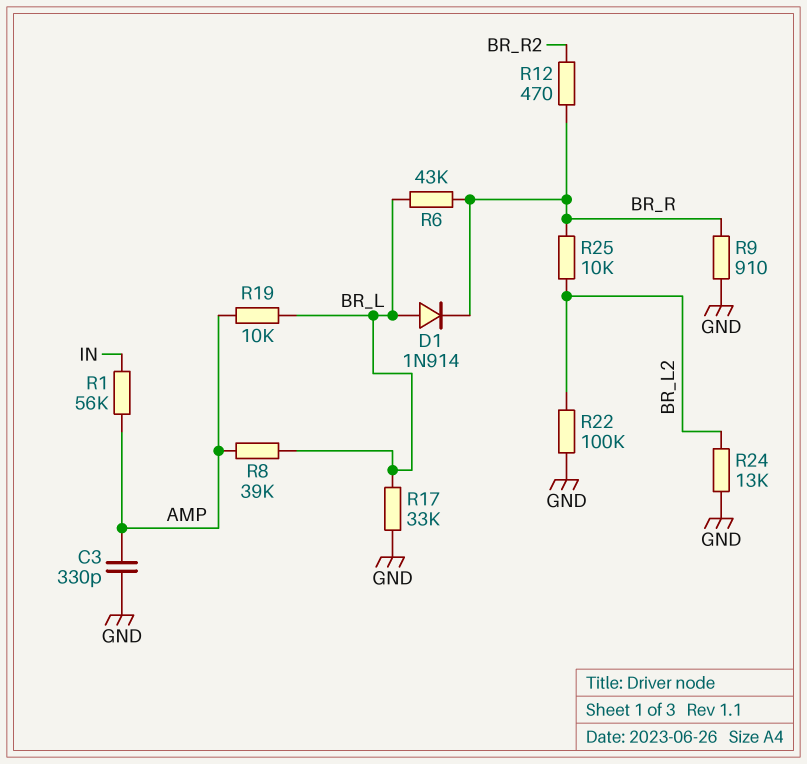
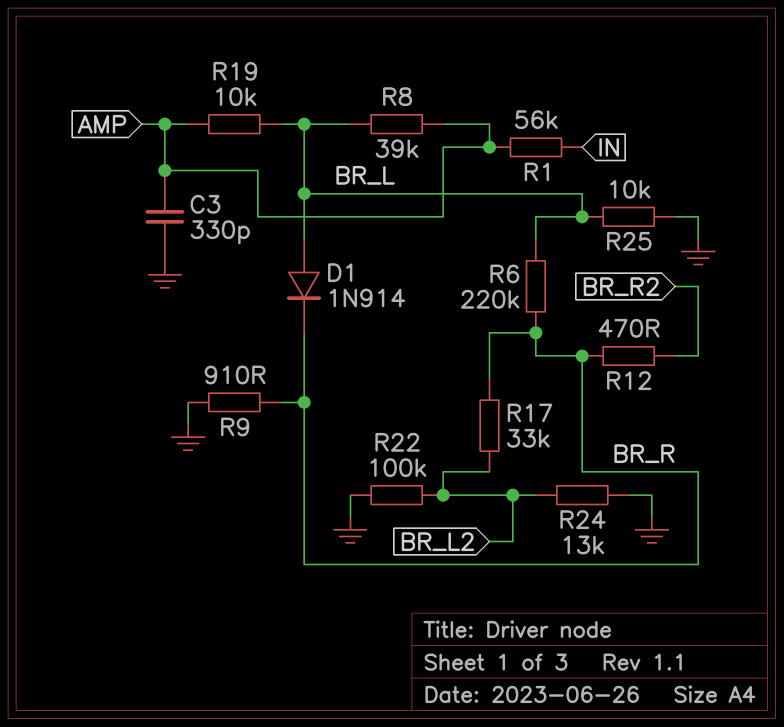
R6: 43k (BR_L, BR_R) -> 220k (BR_L, BR_R)
R17: 33k (BR_L, GND) -> 33k (BR_L2, BR_R)
R25: 10k (BR_L2, BR_R) -> 10k (BR_L, GND)

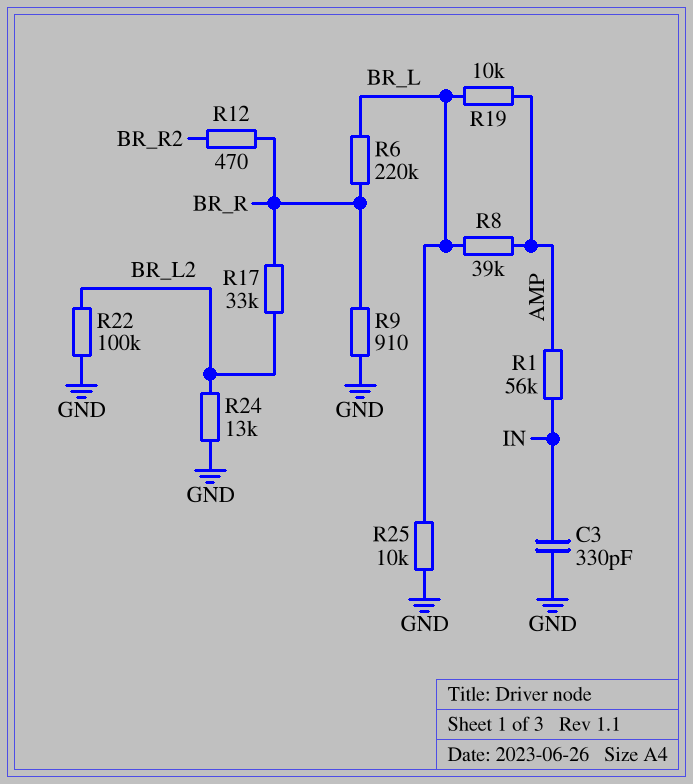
C3: 330pF (AMP, GND) -> 330pF (GND, IN)
D1: diode 1N914 (A BR_L, K BR_R) -> none

